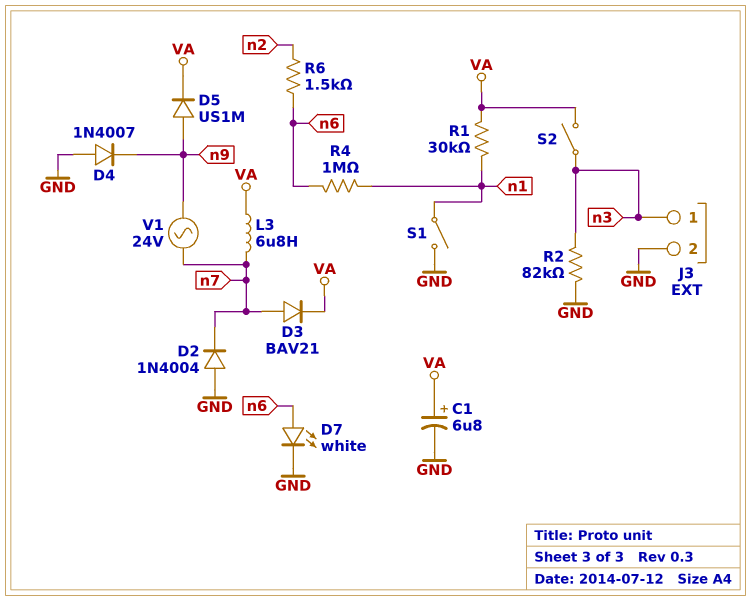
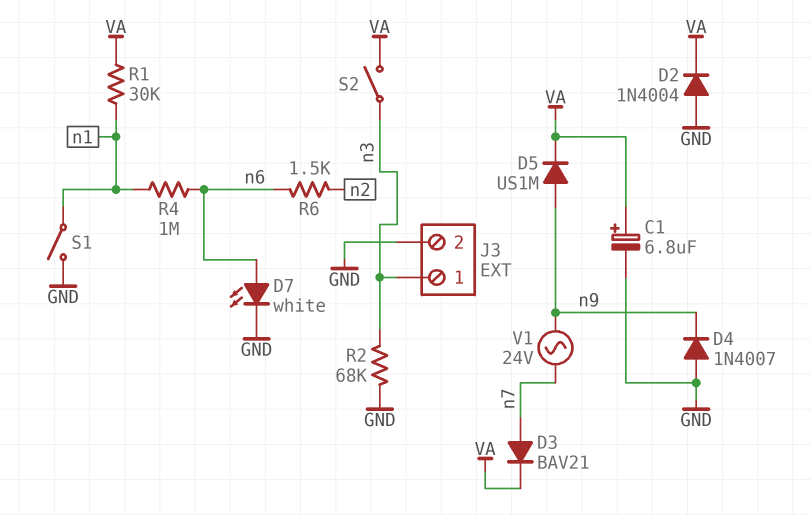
D2: diode 1N4004 (A GND, K n7) -> diode 1N4004 (A GND, K VA)
L3: 6.8uH (VA, n7) -> none
R2: 82k (GND, n3) -> 68k (GND, n3)

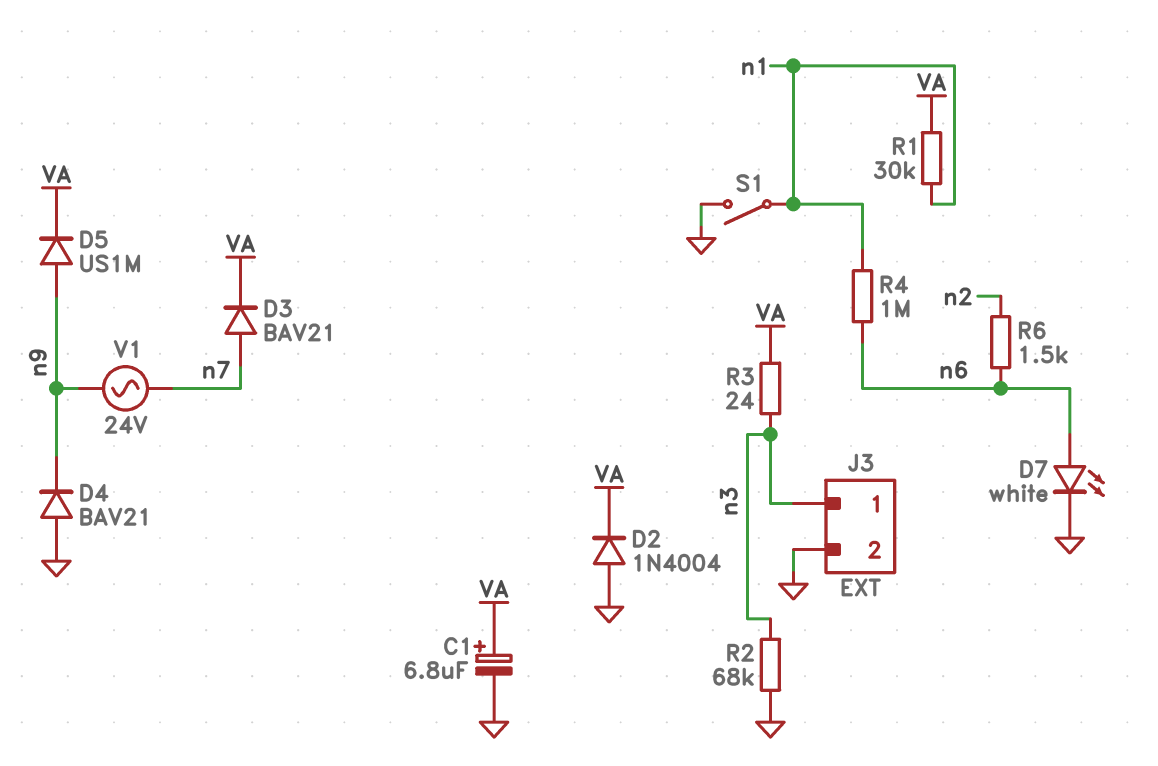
D4: diode 1N4007 (A GND, K n9) -> diode BAV21 (A GND, K n9)
R3: none -> 24 (VA, n3)
S2: switch (VA, n3) -> none

